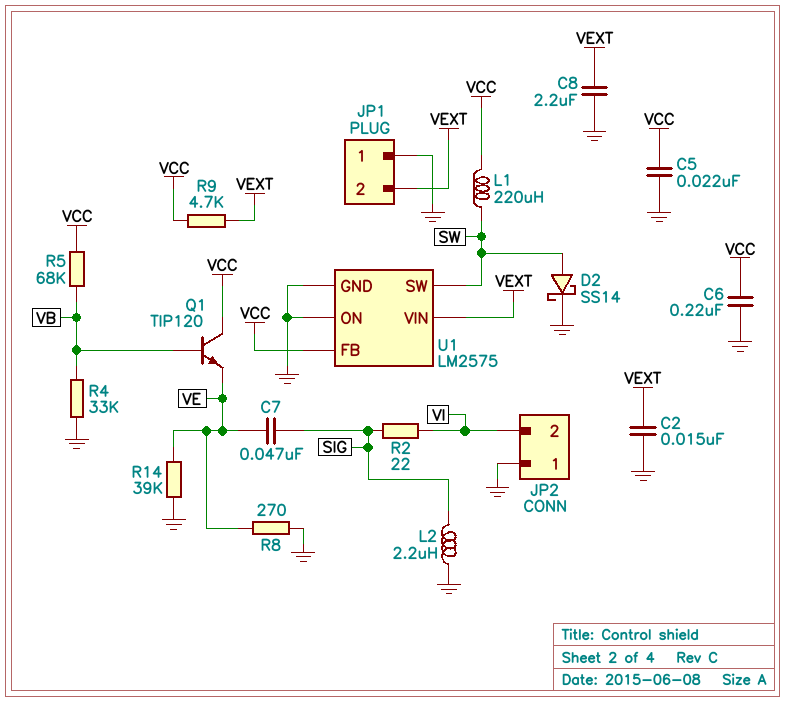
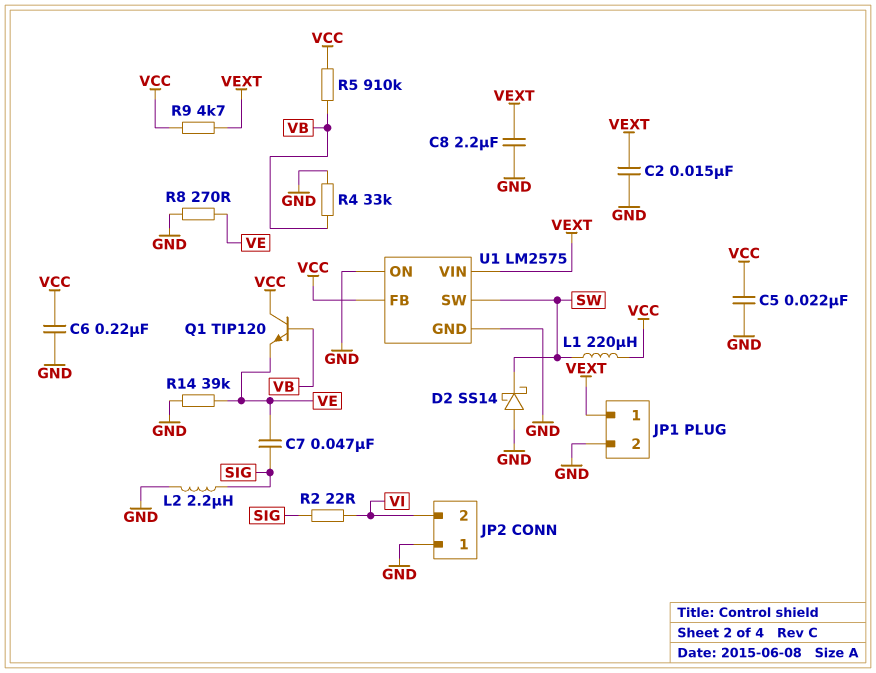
D2: schottky SS14 (A SW, K GND) -> schottky SS14 (A GND, K SW)
JP1 pin 1: GND -> VEXT
JP1 pin 2: VEXT -> GND
R5: 68k (VB, VCC) -> 910k (VB, VCC)

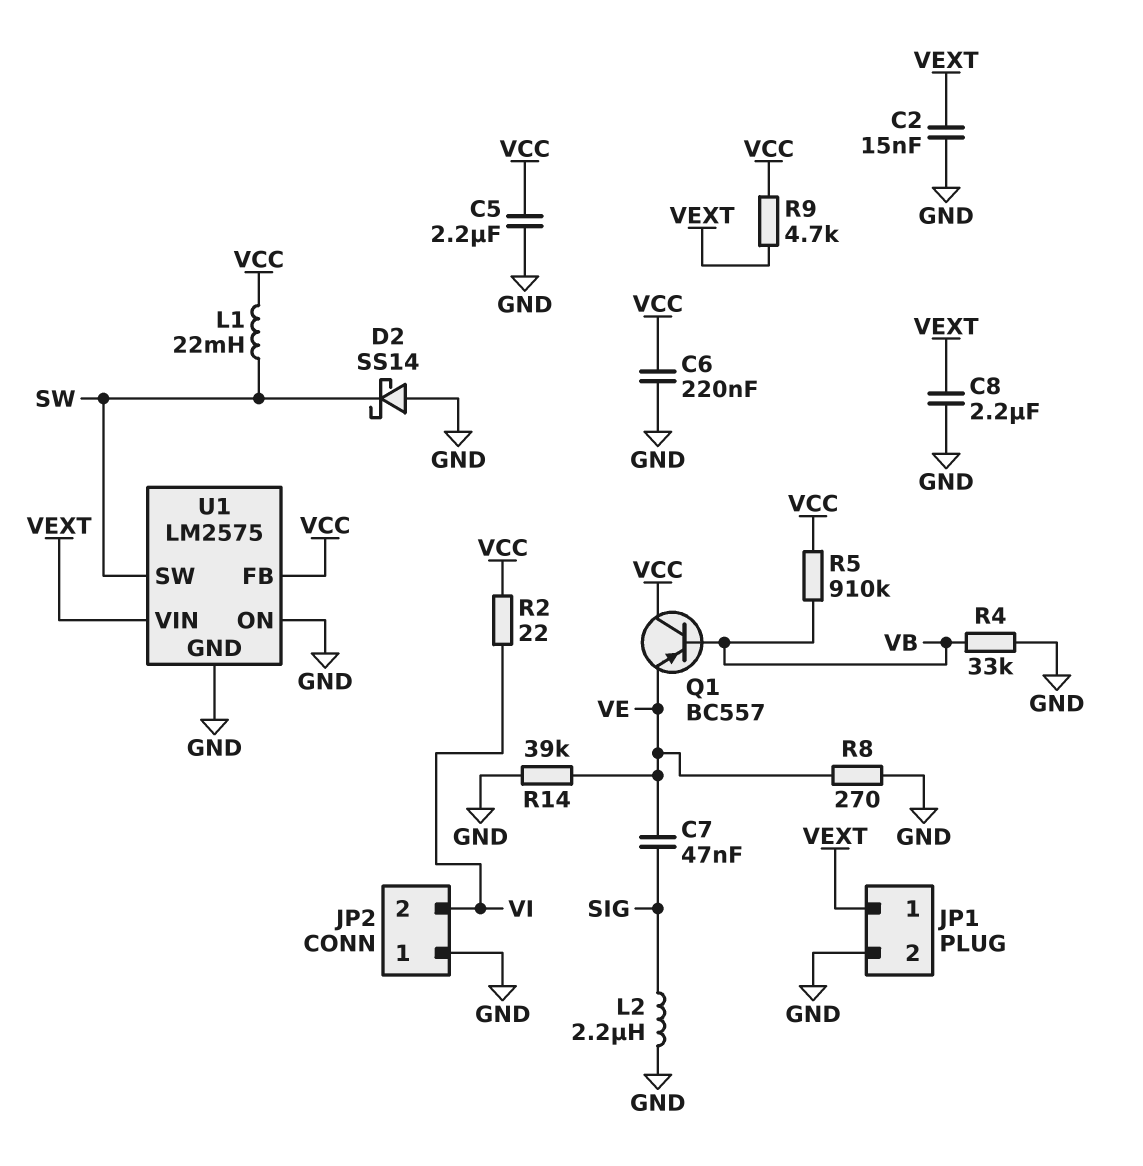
C5: 22nF (GND, VCC) -> 2.2uF (GND, VCC)
L1: 220uH (SW, VCC) -> 22mH (SW, VCC)
Q1: NPN TIP120 (B VB, C VCC, E VE) -> PNP BC557 (B VB, C VCC, E VE)
R2: 22 (SIG, VI) -> 22 (VCC, VI)

